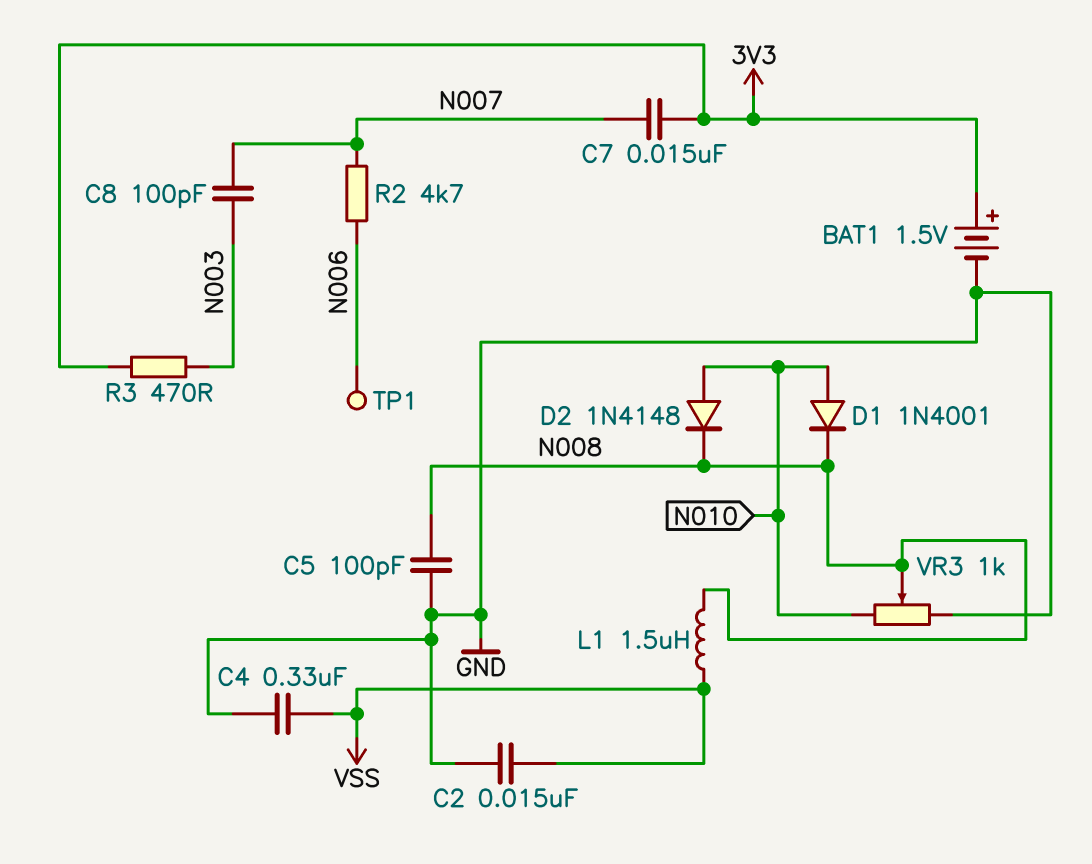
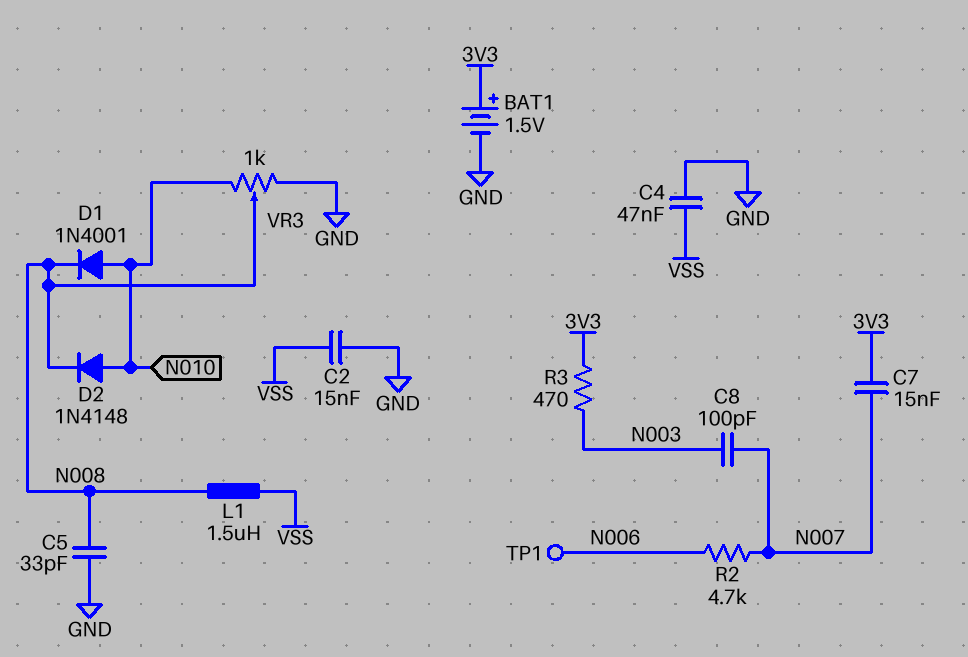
C4: 330nF (GND, VSS) -> 47nF (GND, VSS)
C5: 100pF (GND, N008) -> 33pF (GND, N008)

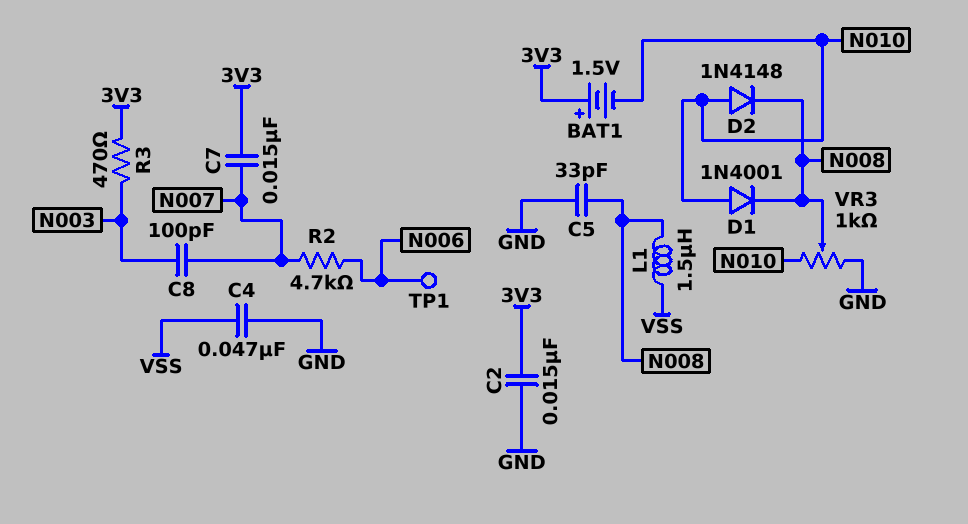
BAT1: 1.5V (plus 3V3, minus GND) -> 1.5V (plus 3V3, minus N010)
C2: 15nF (GND, VSS) -> 15nF (3V3, GND)

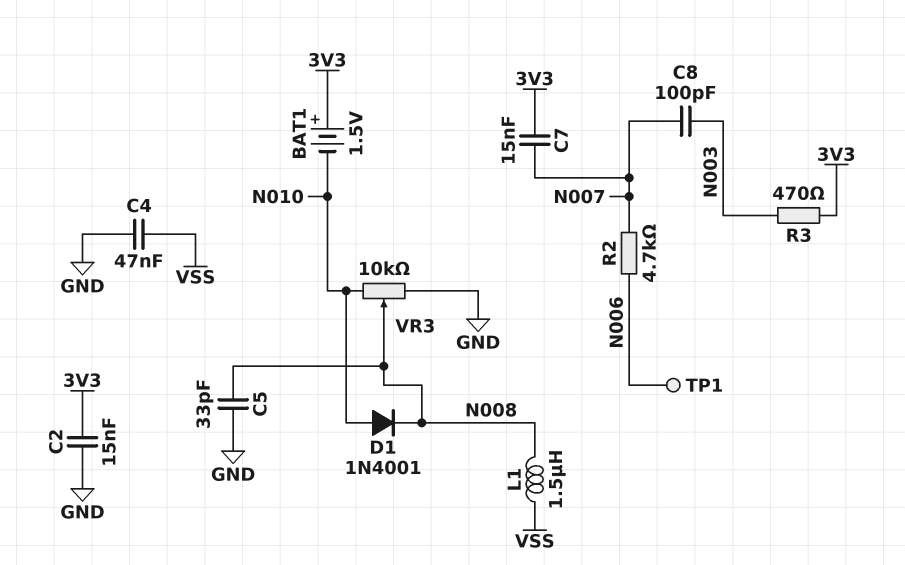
D2: diode 1N4148 (A N010, K N008) -> none
VR3: 1k (GND, N010, wiper N008) -> 10k (GND, N010, wiper N008)

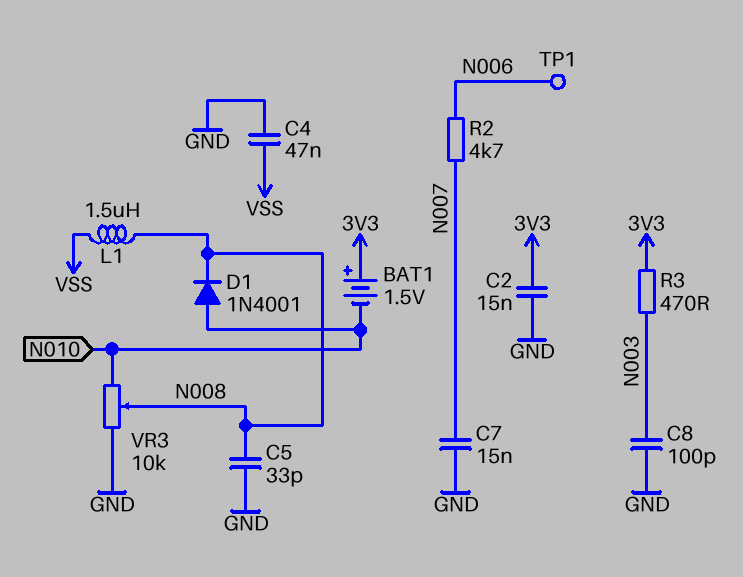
C7: 15nF (3V3, N007) -> 15nF (GND, N007)
C8: 100pF (N003, N007) -> 100pF (GND, N003)

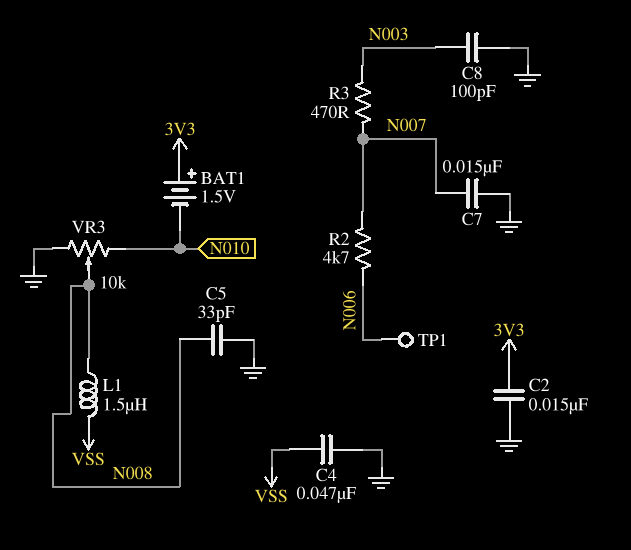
D1: diode 1N4001 (A N010, K N008) -> none
R3: 470 (3V3, N003) -> 470 (N003, N007)

